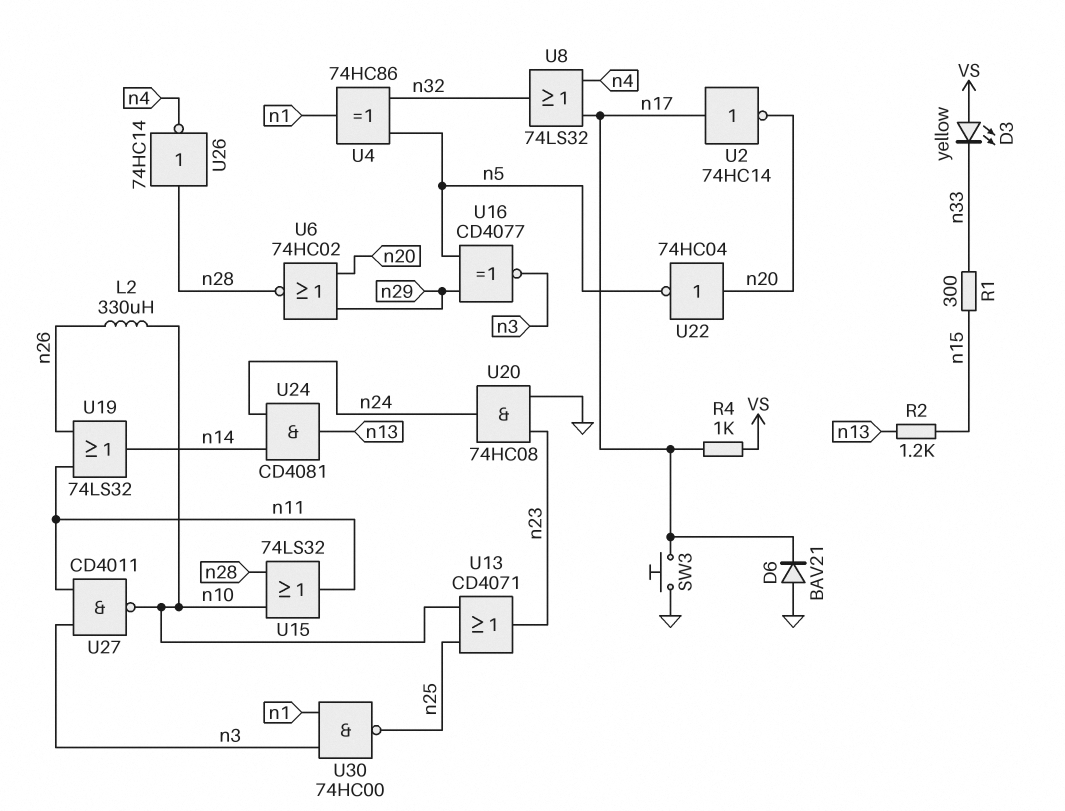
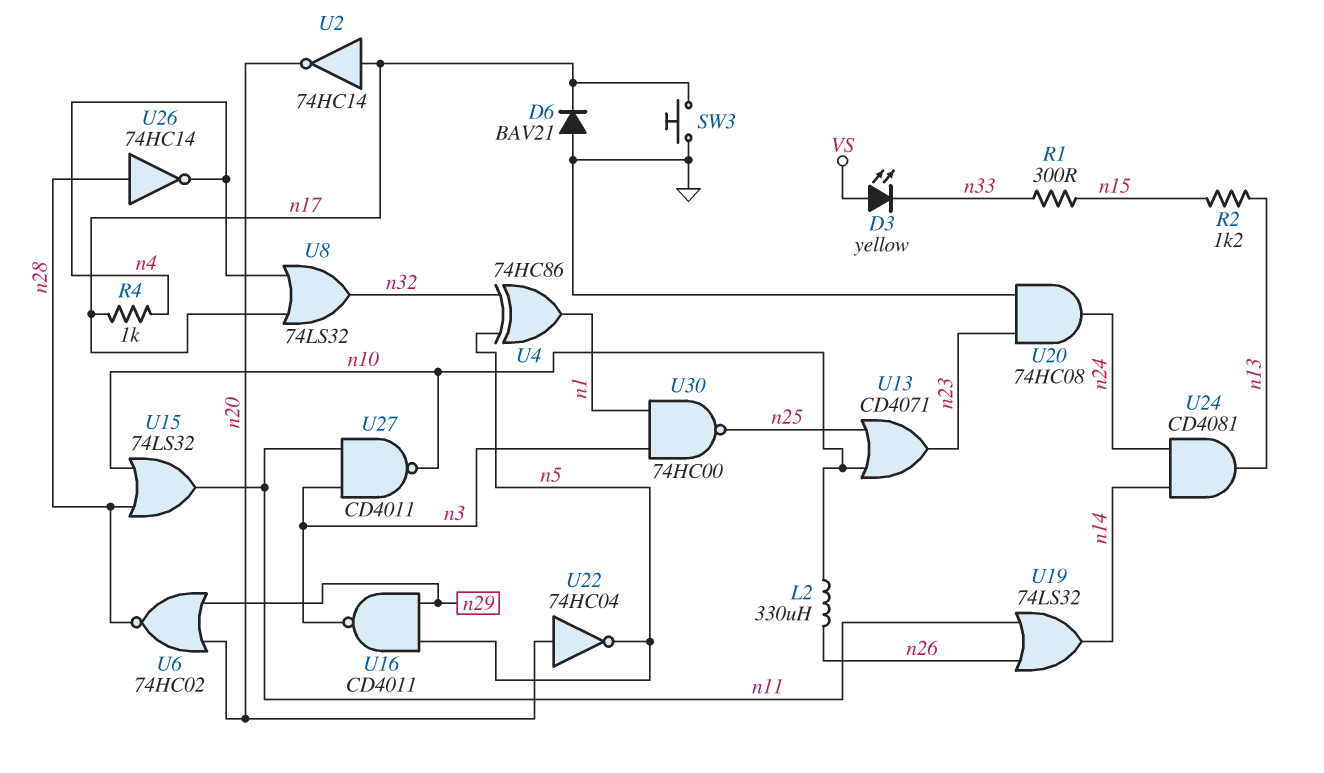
R4: 1k (VS, n17) -> 1k (n4, n17)
U16: XNOR CD4077 (in n5, in n29, out n3) -> NAND CD4011 (in n5, in n29, out n3)

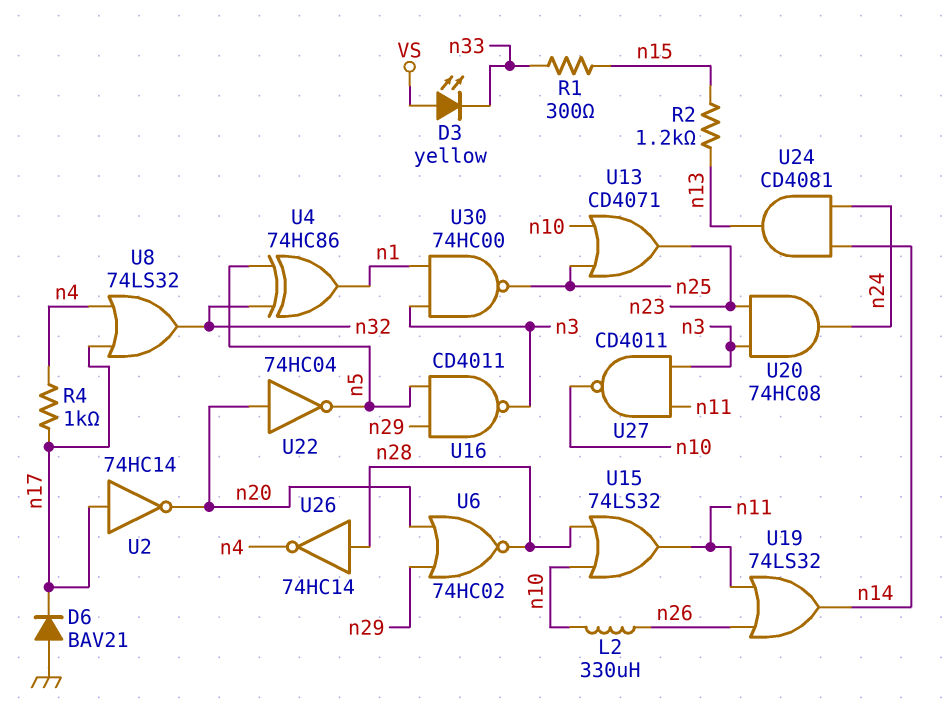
SW3: button (GND, n17) -> none
U20: AND 74HC08 (in GND, in n23, out n24) -> AND 74HC08 (in n3, in n23, out n24)

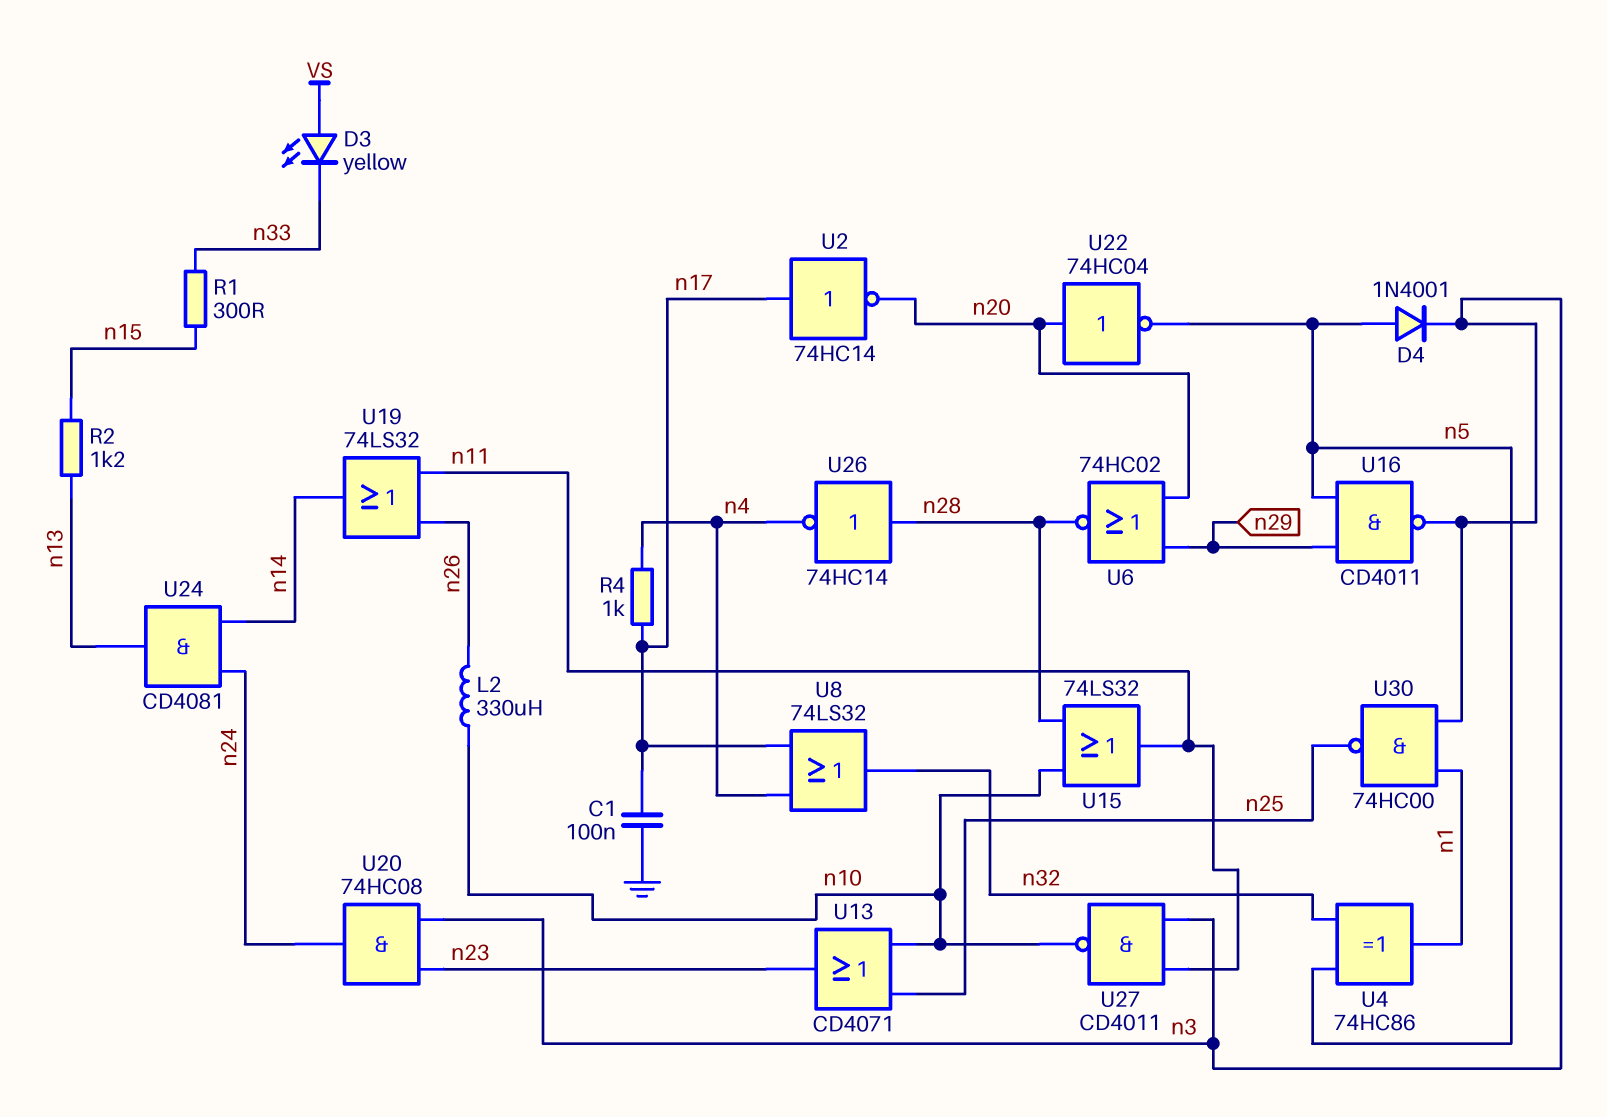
C1: none -> 100nF (GND, n17)
D4: none -> diode 1N4001 (A n5, K n3)
D6: diode BAV21 (A GND, K n17) -> none

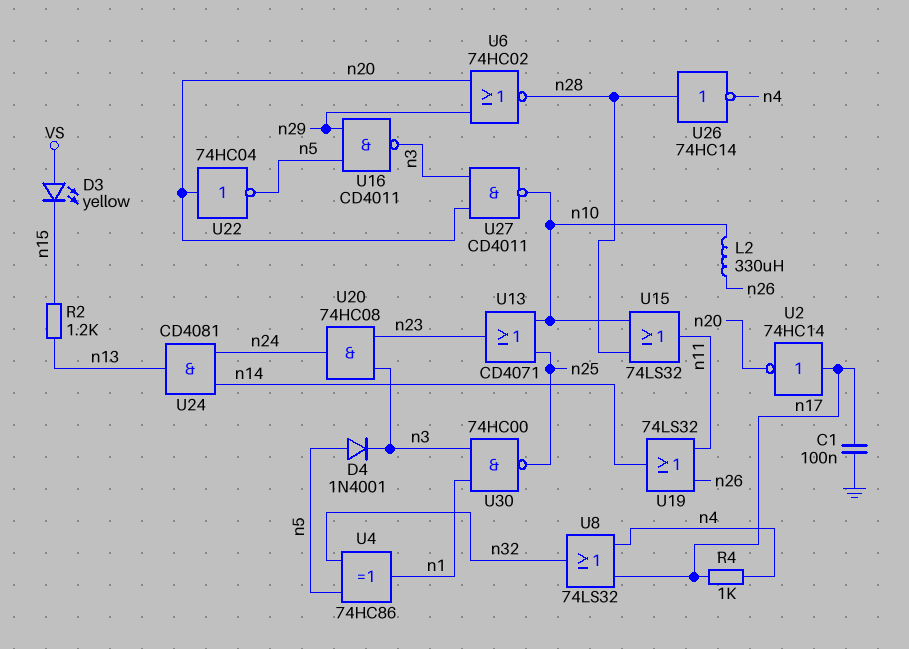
D3: LED yellow (A VS, K n33) -> LED yellow (A VS, K n15)
R1: 300 (n15, n33) -> none
U27: NAND CD4011 (in n3, in n11, out n10) -> NAND CD4011 (in n3, in n20, out n10)

